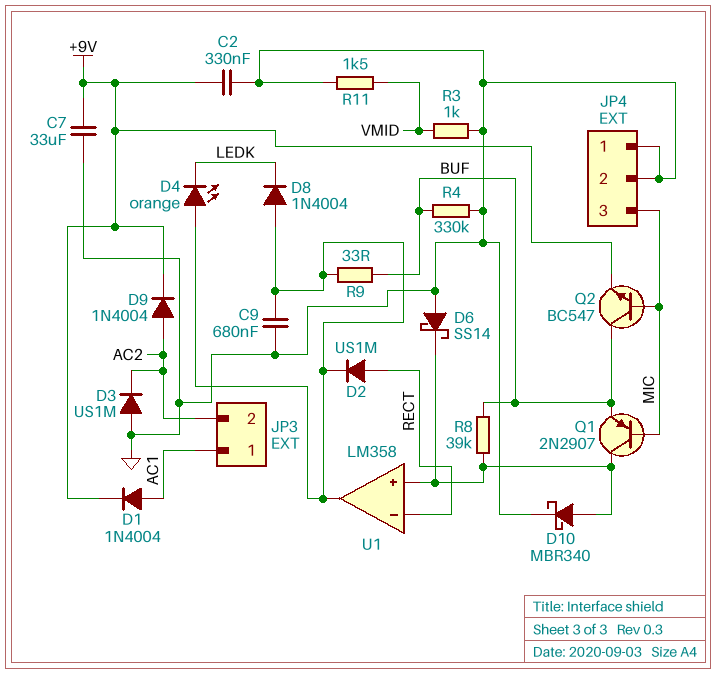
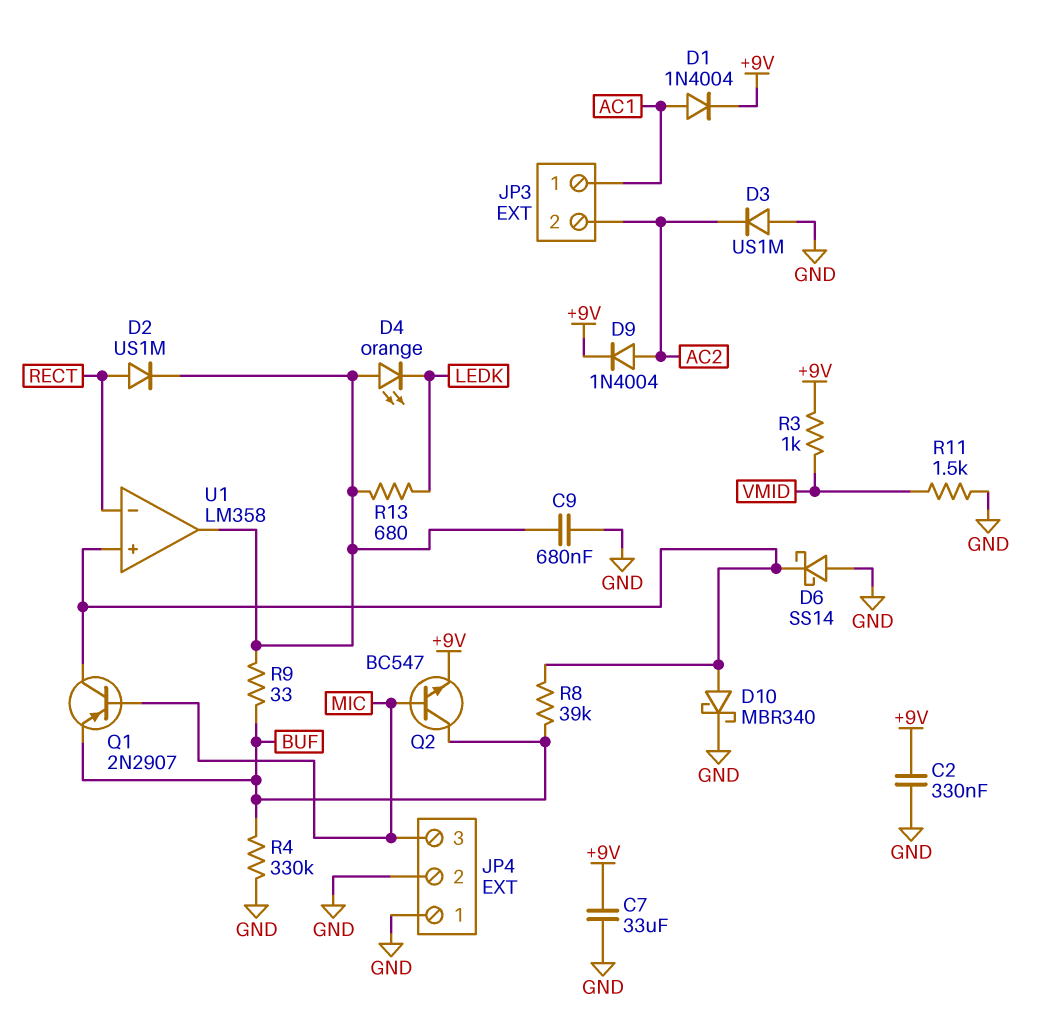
D8: diode 1N4004 (A U1/out, K LEDK) -> none
R3: 1k (GND, VMID) -> 1k (+9V, VMID)
R13: none -> 680 (LEDK, U1/out)

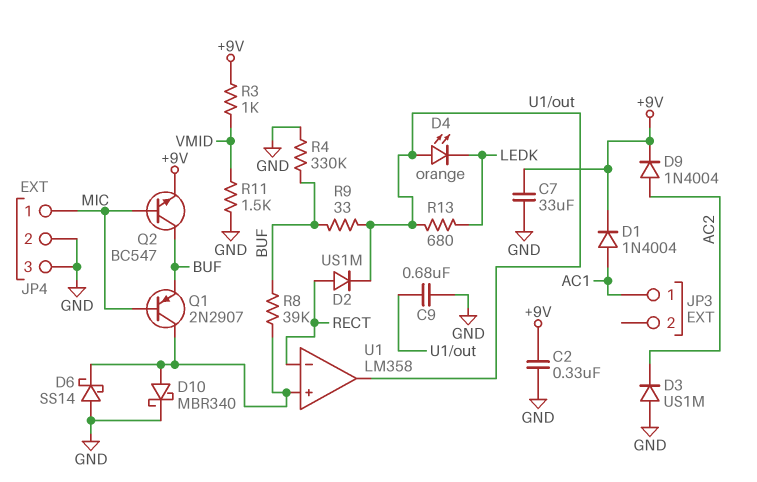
JP3 pin 2: AC2 -> none
JP4 pin 1: GND -> MIC
JP4 pin 3: MIC -> GND

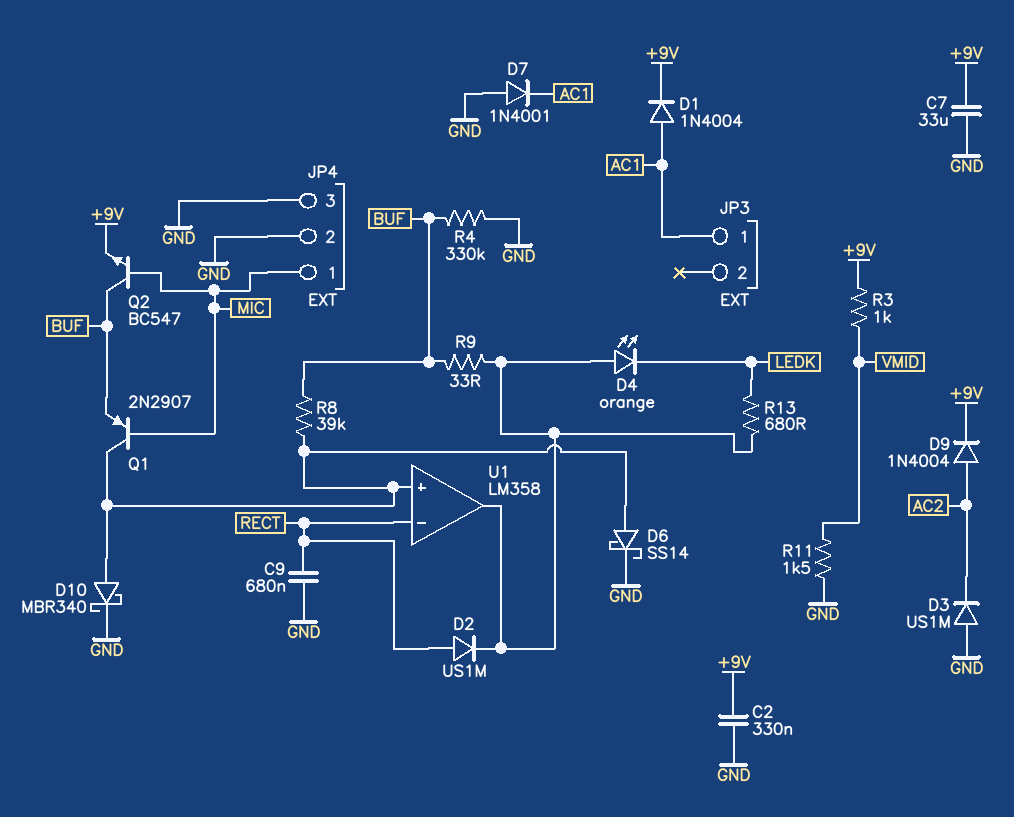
C9: 680nF (GND, U1/out) -> 680nF (GND, RECT)
D6: schottky SS14 (A GND, K U1/in+) -> schottky SS14 (A U1/in+, K GND)
D7: none -> diode 1N4001 (A GND, K AC1)

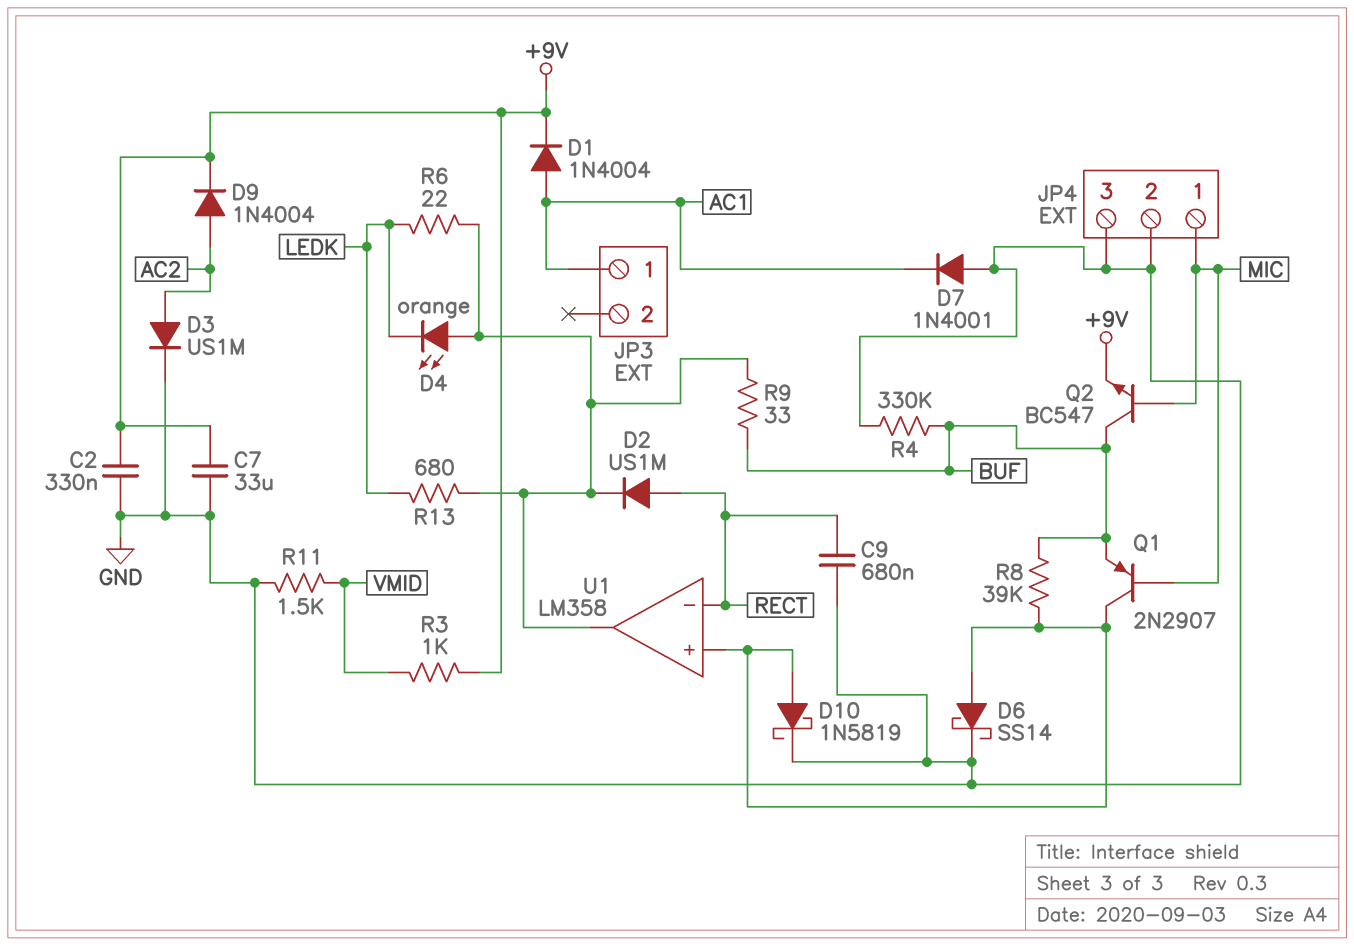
D3: diode US1M (A GND, K AC2) -> diode US1M (A AC2, K GND)
D10: schottky MBR340 (A U1/in+, K GND) -> schottky 1N5819 (A U1/in+, K GND)
R6: none -> 22 (LEDK, U1/out)

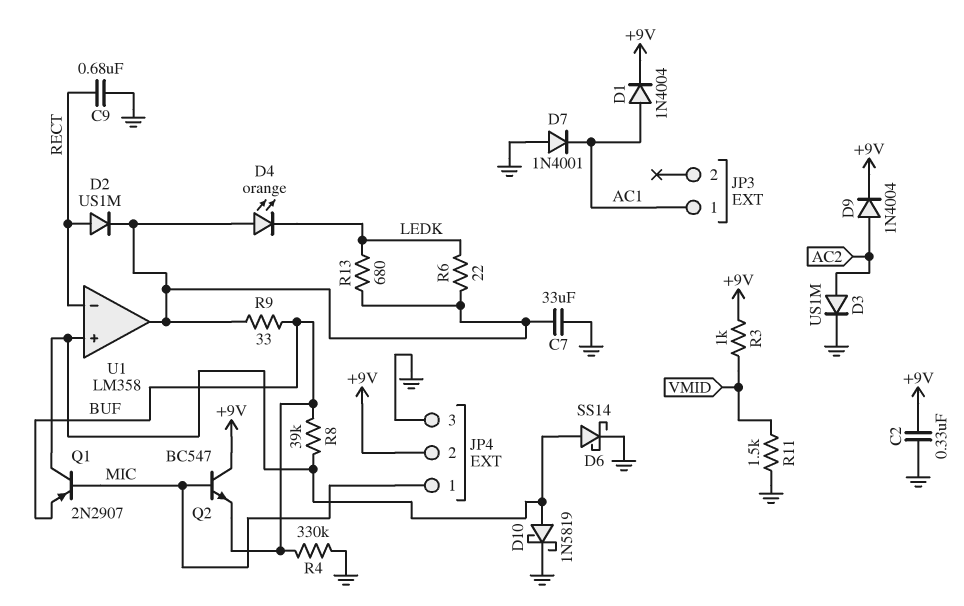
C7: 33uF (+9V, GND) -> 33uF (GND, U1/out)
JP4 pin 2: GND -> +9V
Q2: NPN BC547 (B MIC, C BUF, E +9V) -> NPN BC547 (B MIC, C +9V, E BUF)

